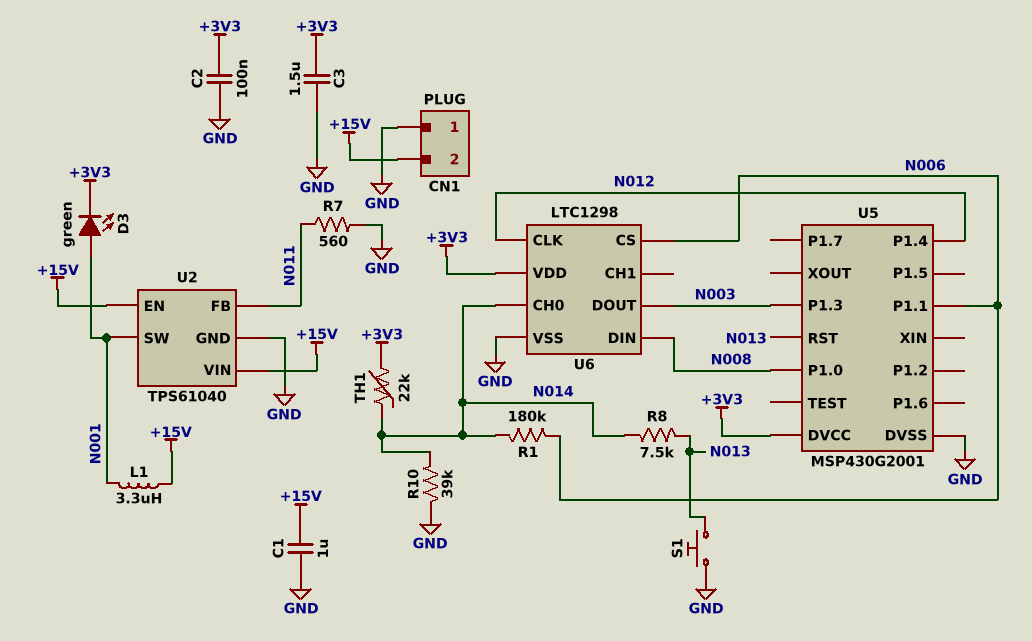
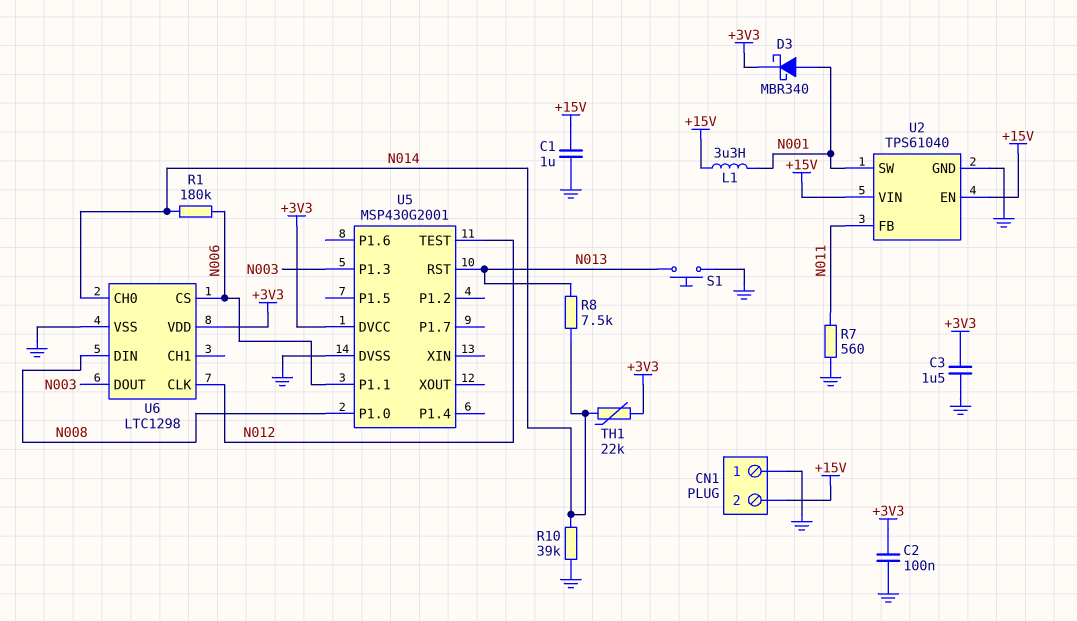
D3: LED green (A N001, K +3V3) -> schottky MBR340 (A N001, K +3V3)
U5 pin P1.4: N012 -> none
U5 pin TEST: none -> N012

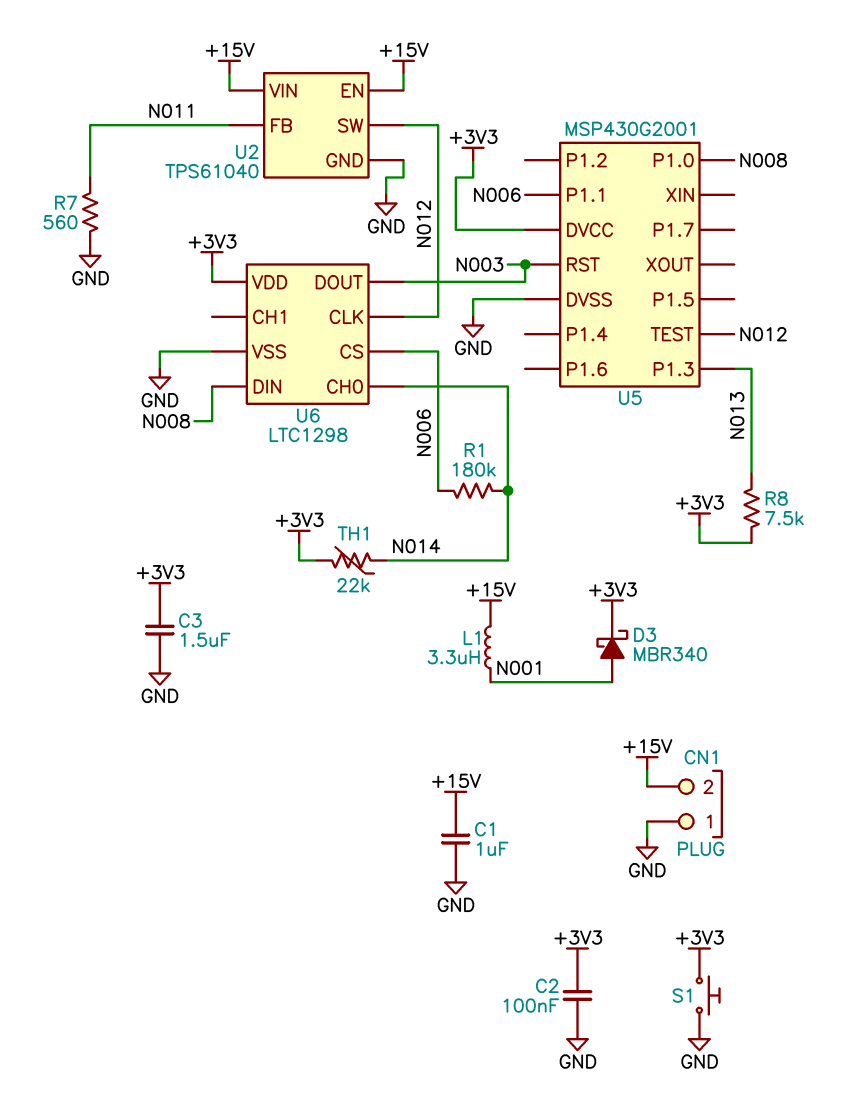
R8: 7.5k (N013, N014) -> 7.5k (+3V3, N013)
R10: 39k (GND, N014) -> none
S1: button (GND, N013) -> button (+3V3, GND)
U2 pin SW: N001 -> N012
U5 pin P1.3: N003 -> N013
U5 pin RST: N013 -> N003

